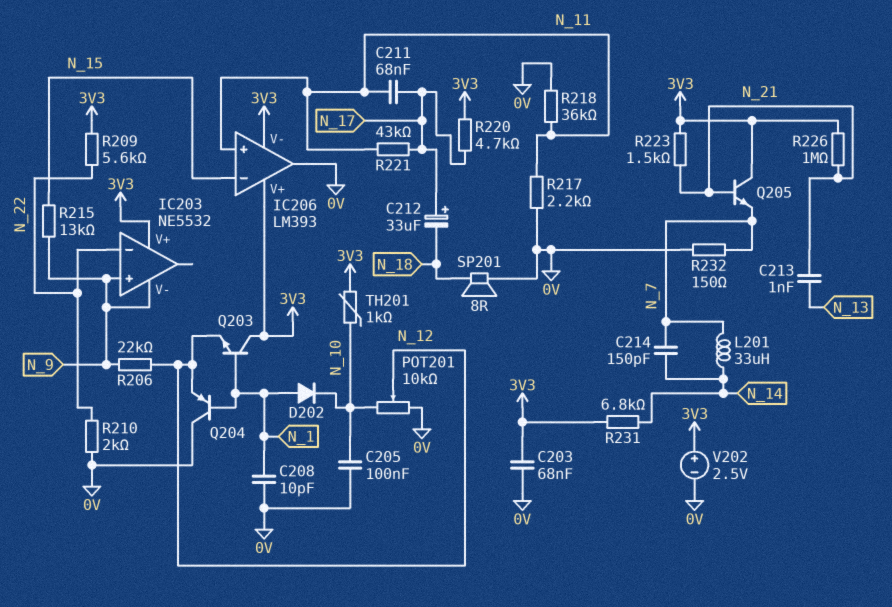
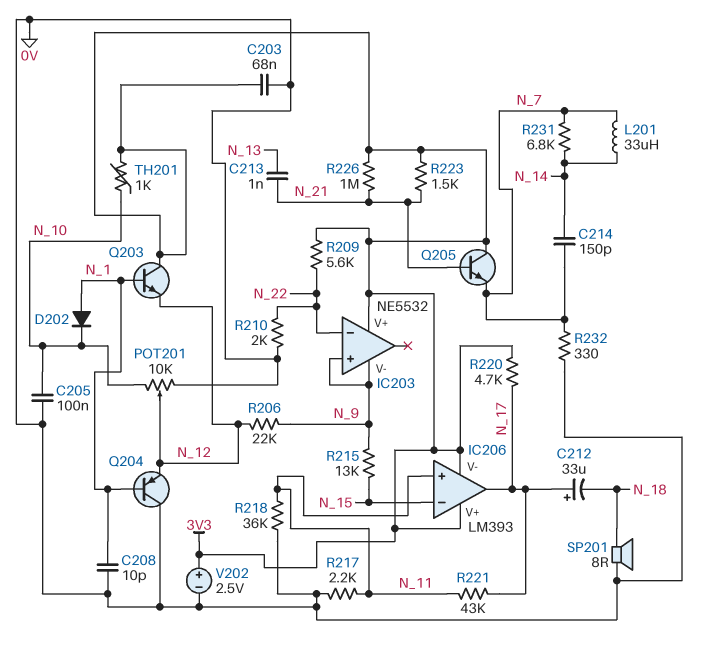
C211: 68nF (N_11, N_17) -> none
IC206 pin out: 0V -> N_17
R231: 6.8k (3V3, N_14) -> 6.8k (N_7, N_14)
R232: 150 (0V, N_7) -> 330 (0V, N_7)

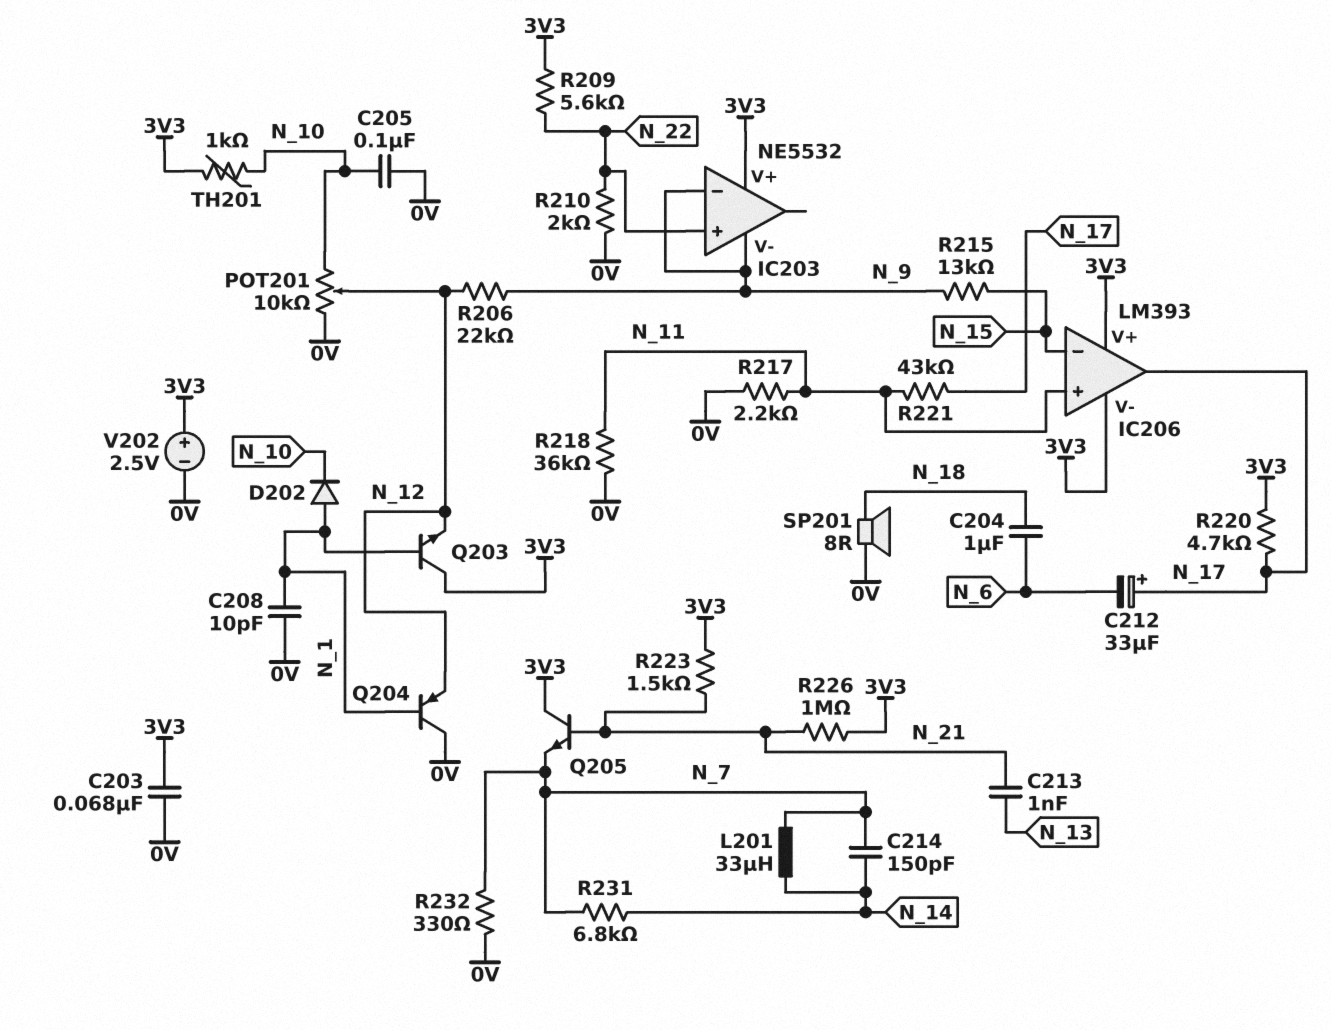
C204: none -> 1uF (N_6, N_18)
C212: 33uF (plus N_17, minus N_18) -> 33uF (plus N_17, minus N_6)
IC203 pin in+: N_9 -> N_22
IC203 pin in-: N_22 -> N_9

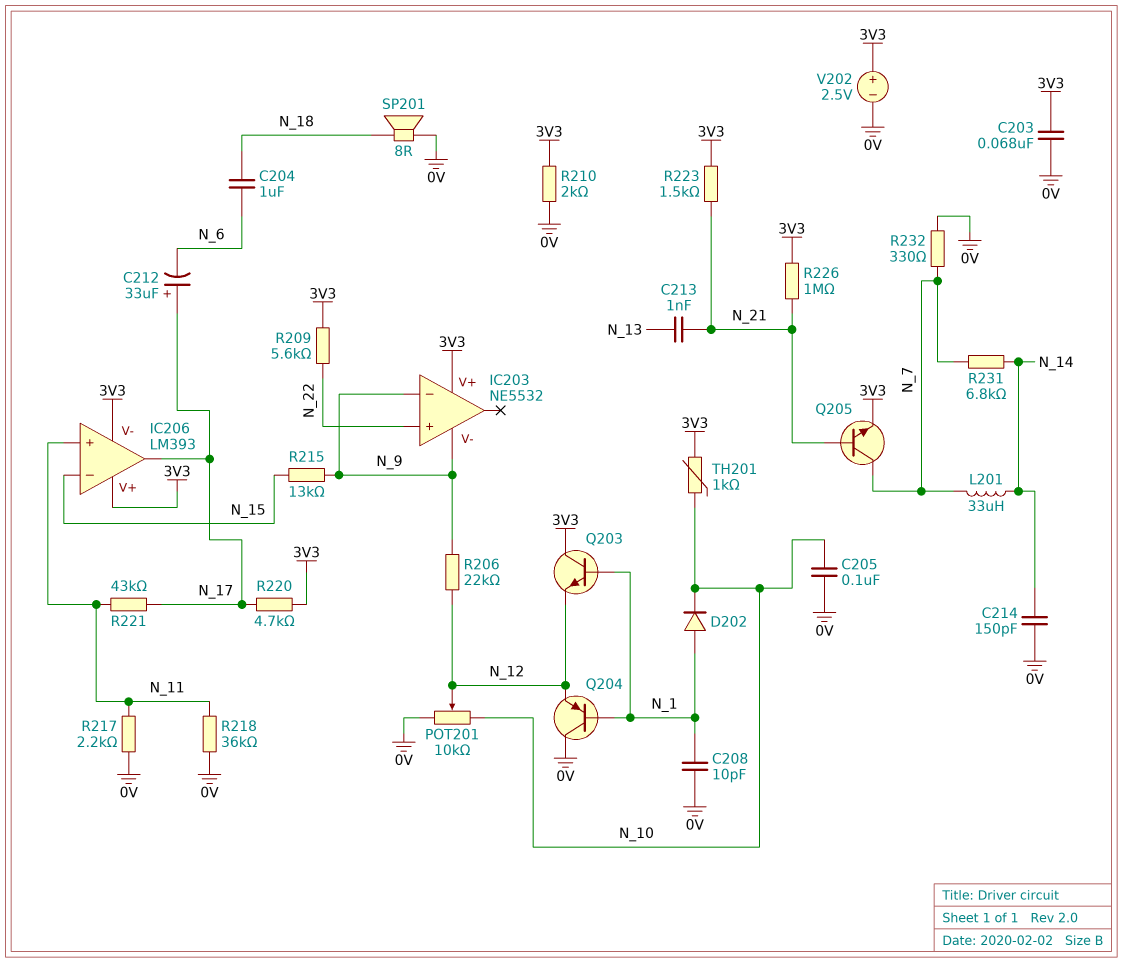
C214: 150pF (N_7, N_14) -> 150pF (0V, N_14)
Q205: NPN (B N_21, C 3V3, E N_7) -> NPN (B N_21, C N_7, E 3V3)
R210: 2k (0V, N_22) -> 2k (0V, 3V3)

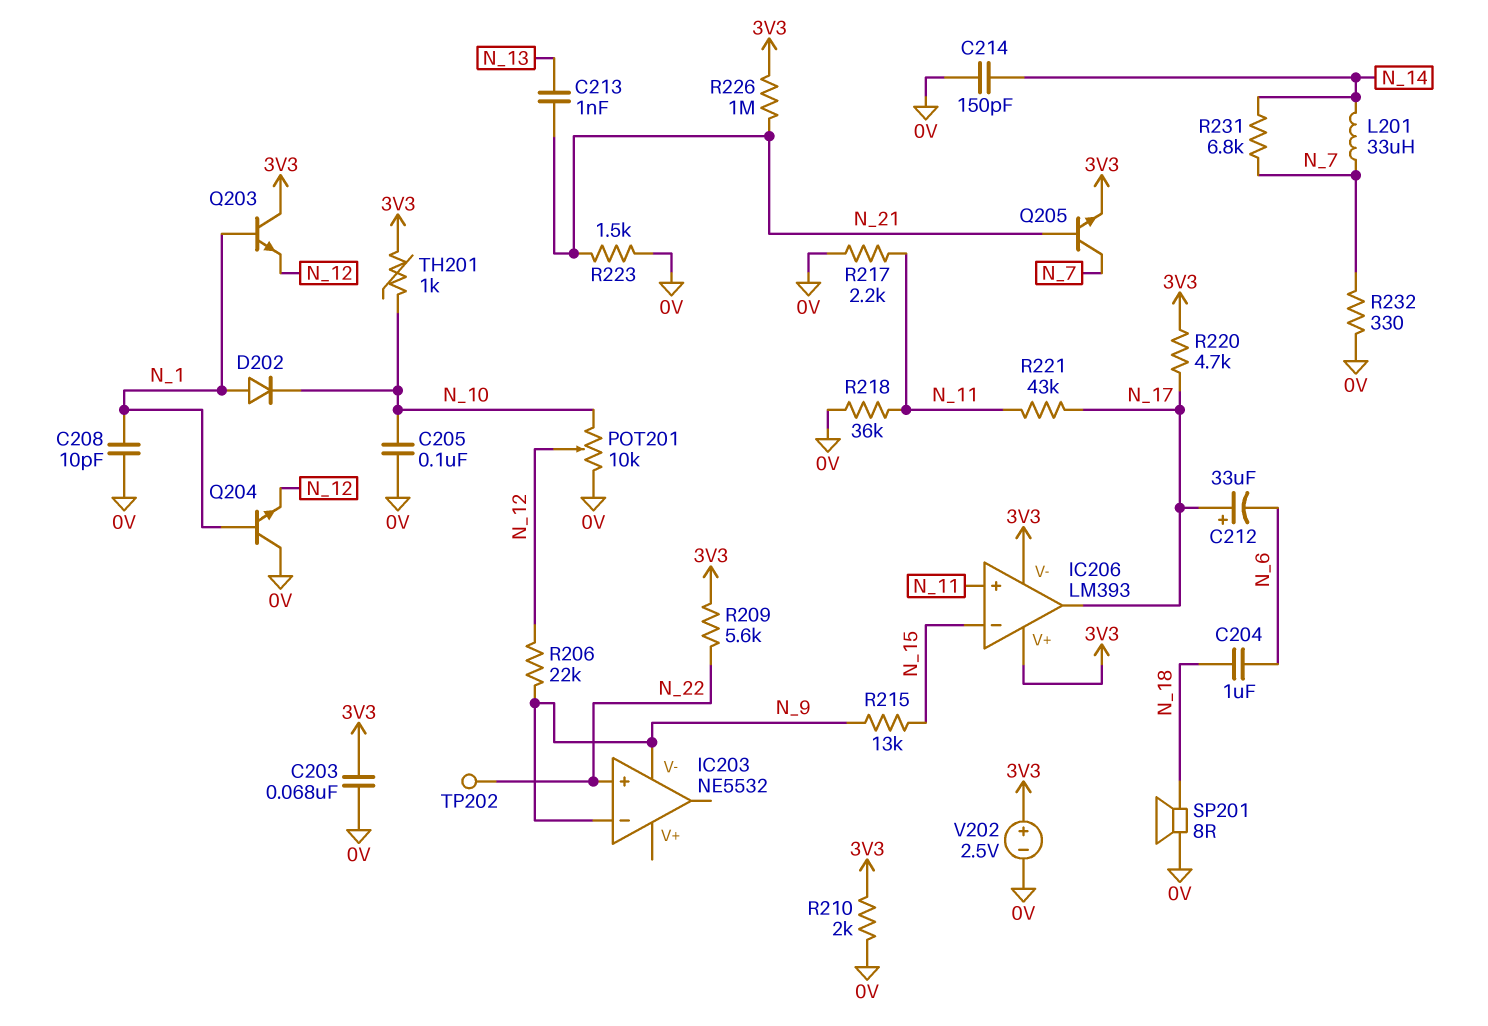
IC203 pin V+: 3V3 -> none
Q204: PNP (B N_1, C 0V, E N_12) -> NPN (B N_1, C 0V, E N_12)
R223: 1.5k (3V3, N_21) -> 1.5k (0V, N_21)
TP202: none -> test point (N_22)

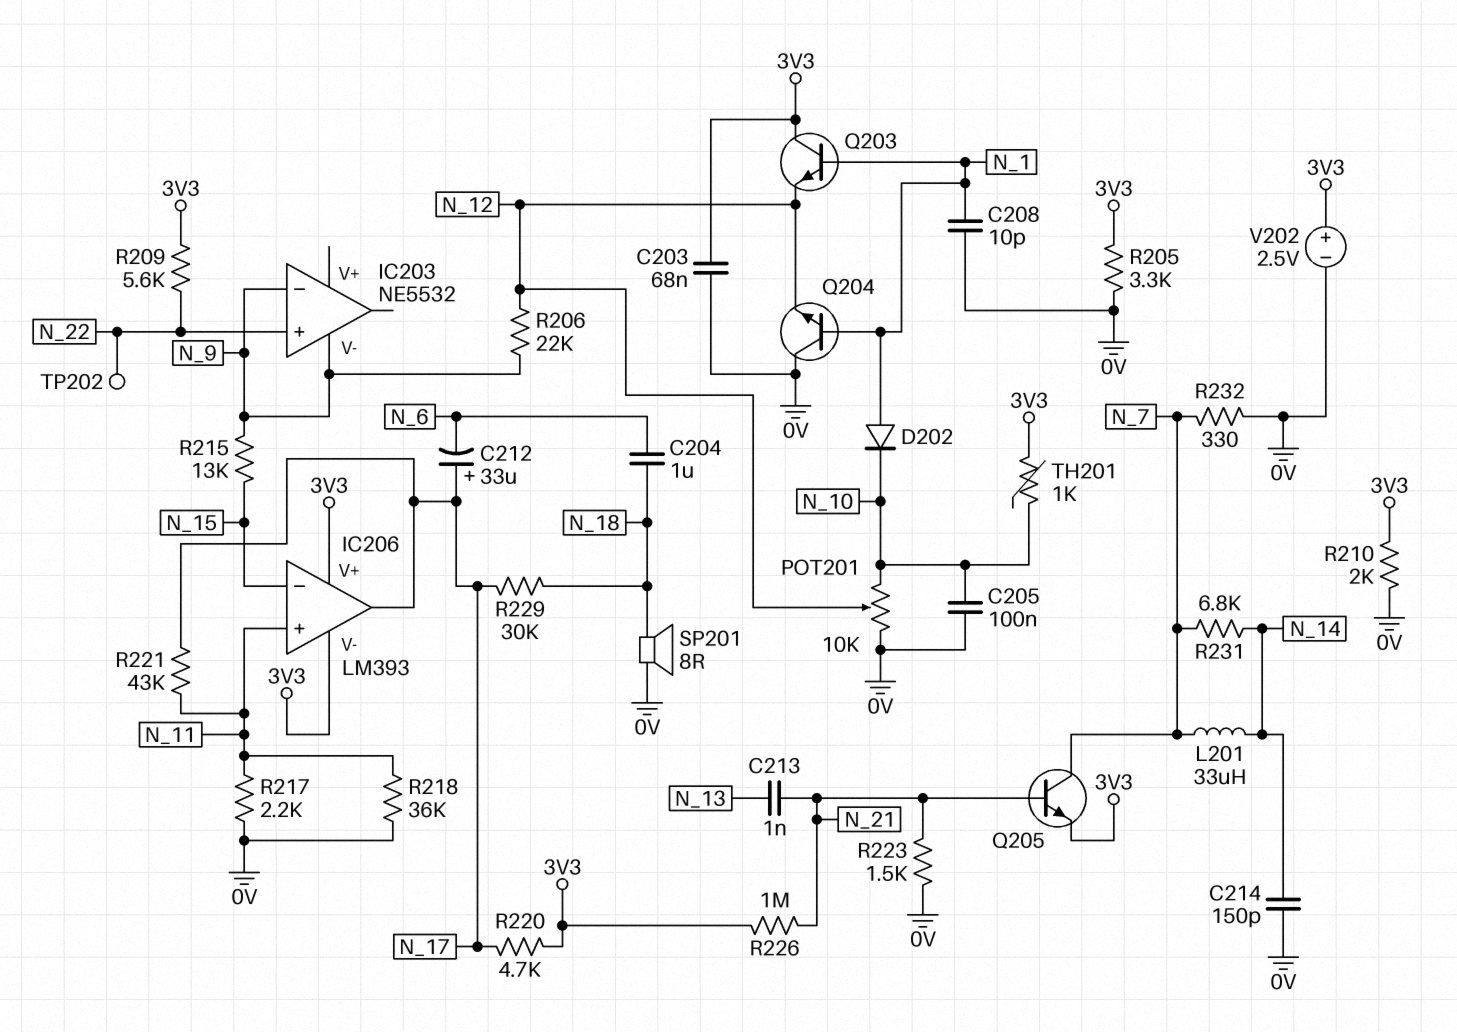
R205: none -> 3.3k (0V, 3V3)
R229: none -> 30k (N_17, N_18)

